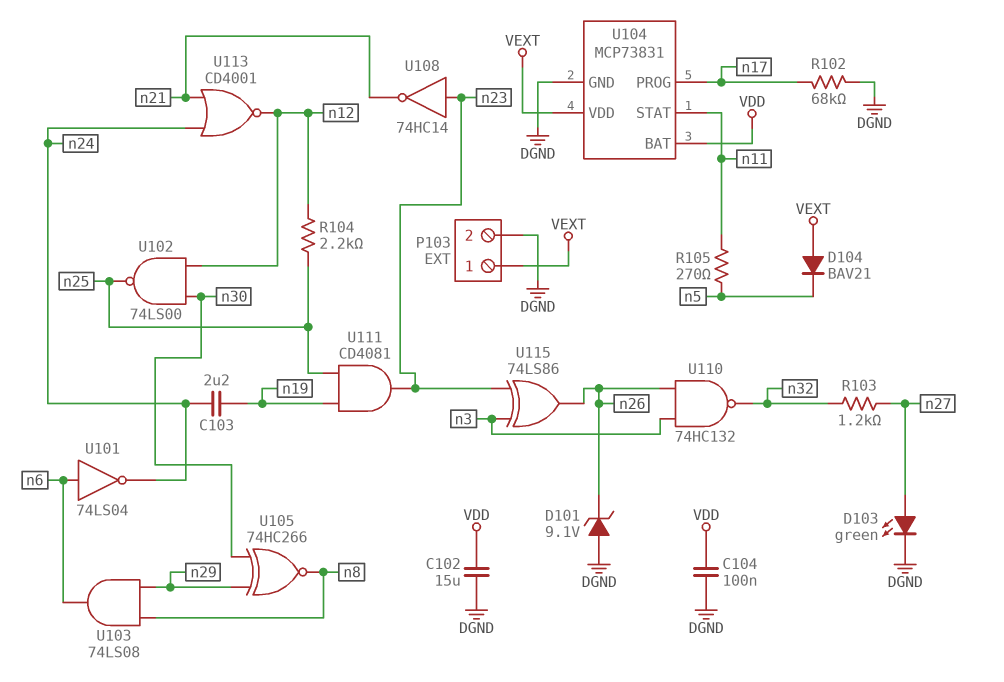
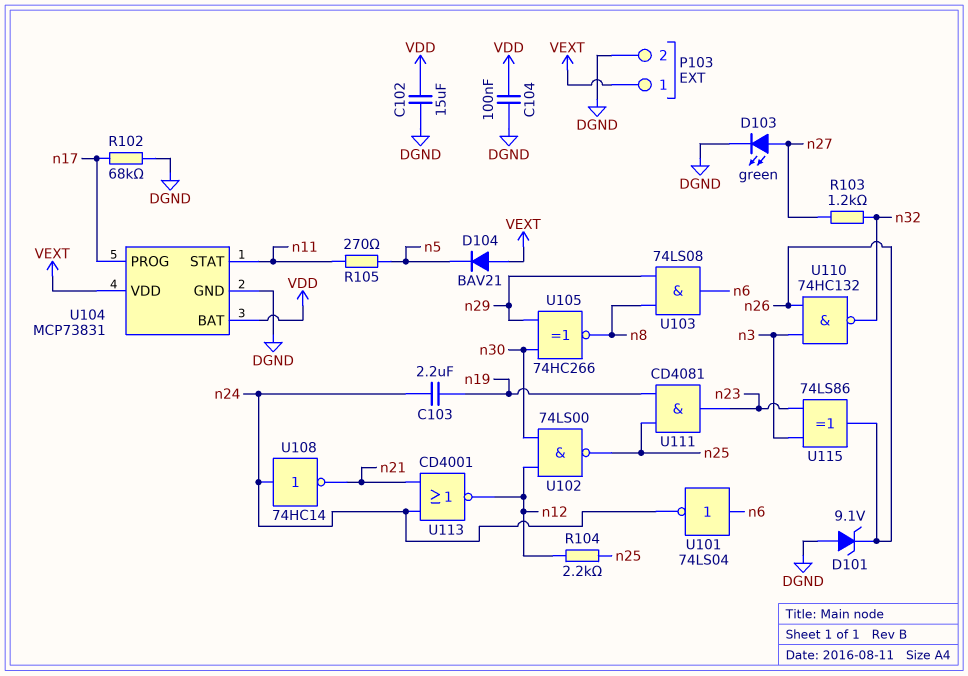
U108: NOT 74HC14 (in n23, out n21) -> NOT 74HC14 (in n24, out n21)

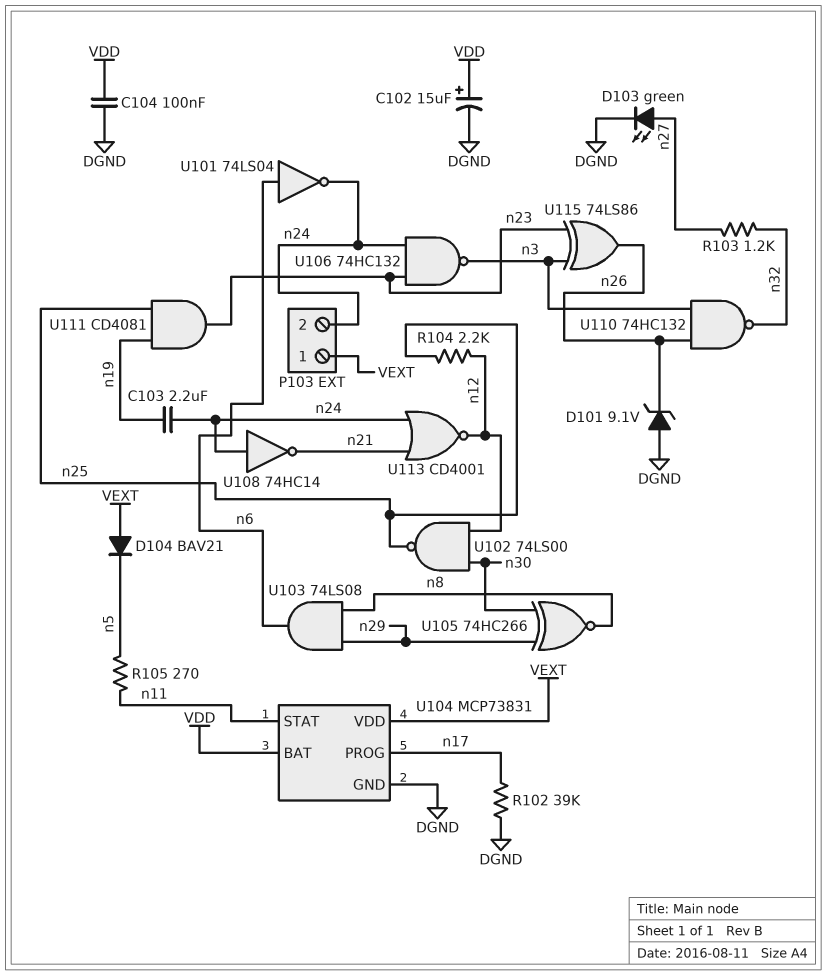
C102: 15uF (DGND, VDD) -> 15uF (plus VDD, minus DGND)
P103 pin 2: DGND -> n24
R102: 68k (DGND, n17) -> 39k (DGND, n17)
U106: none -> NAND 74HC132 (in n23, in n24, out n3)

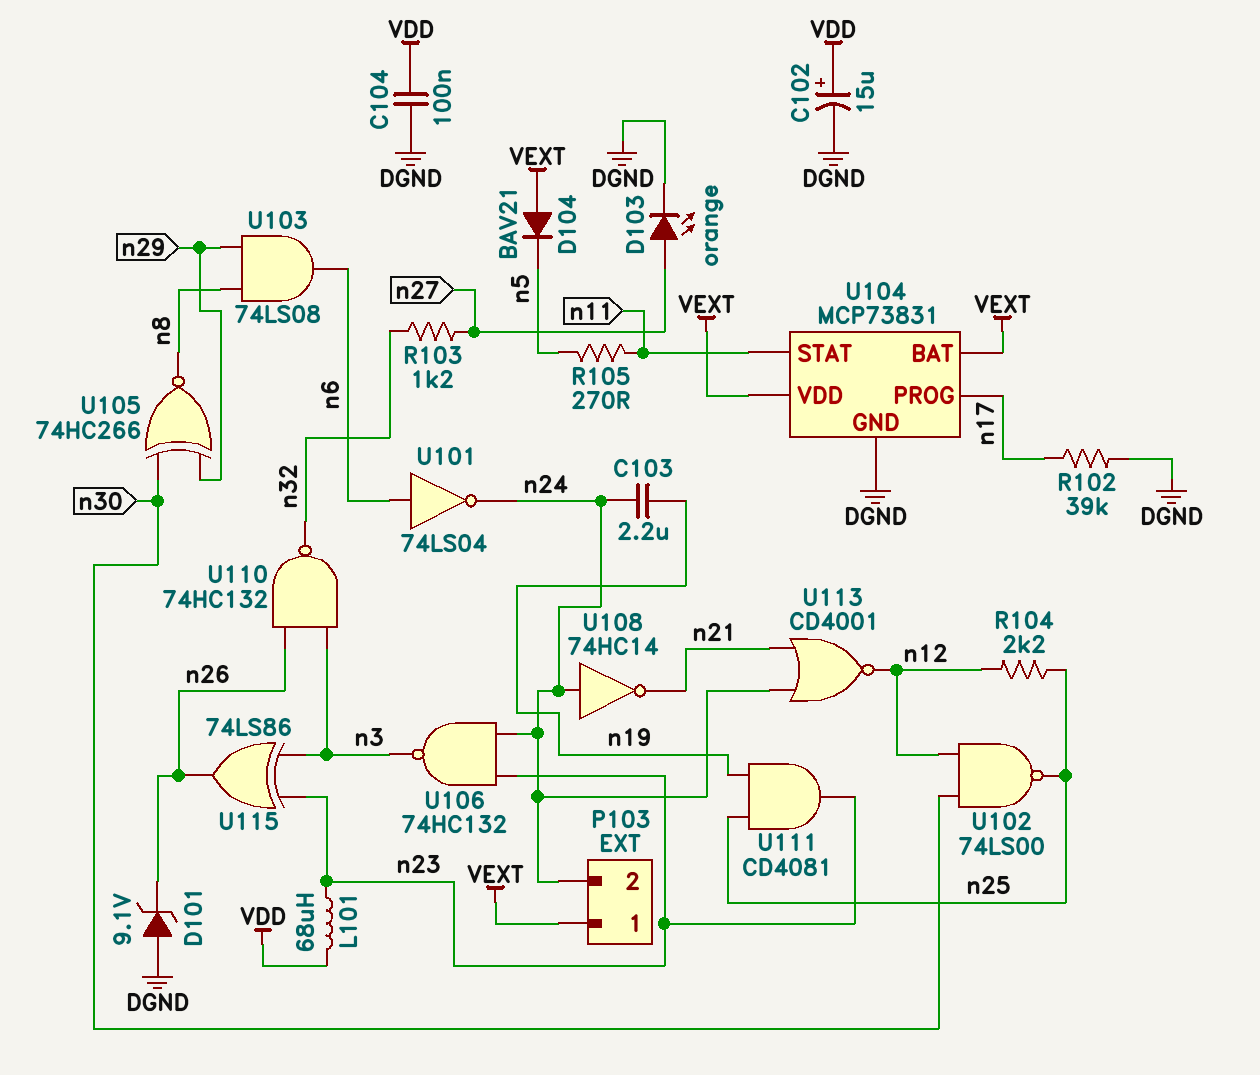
D103: LED green (A n27, K DGND) -> LED orange (A n27, K DGND)
L101: none -> 68uH (VDD, n23)
U104 pin BAT: VDD -> VEXT

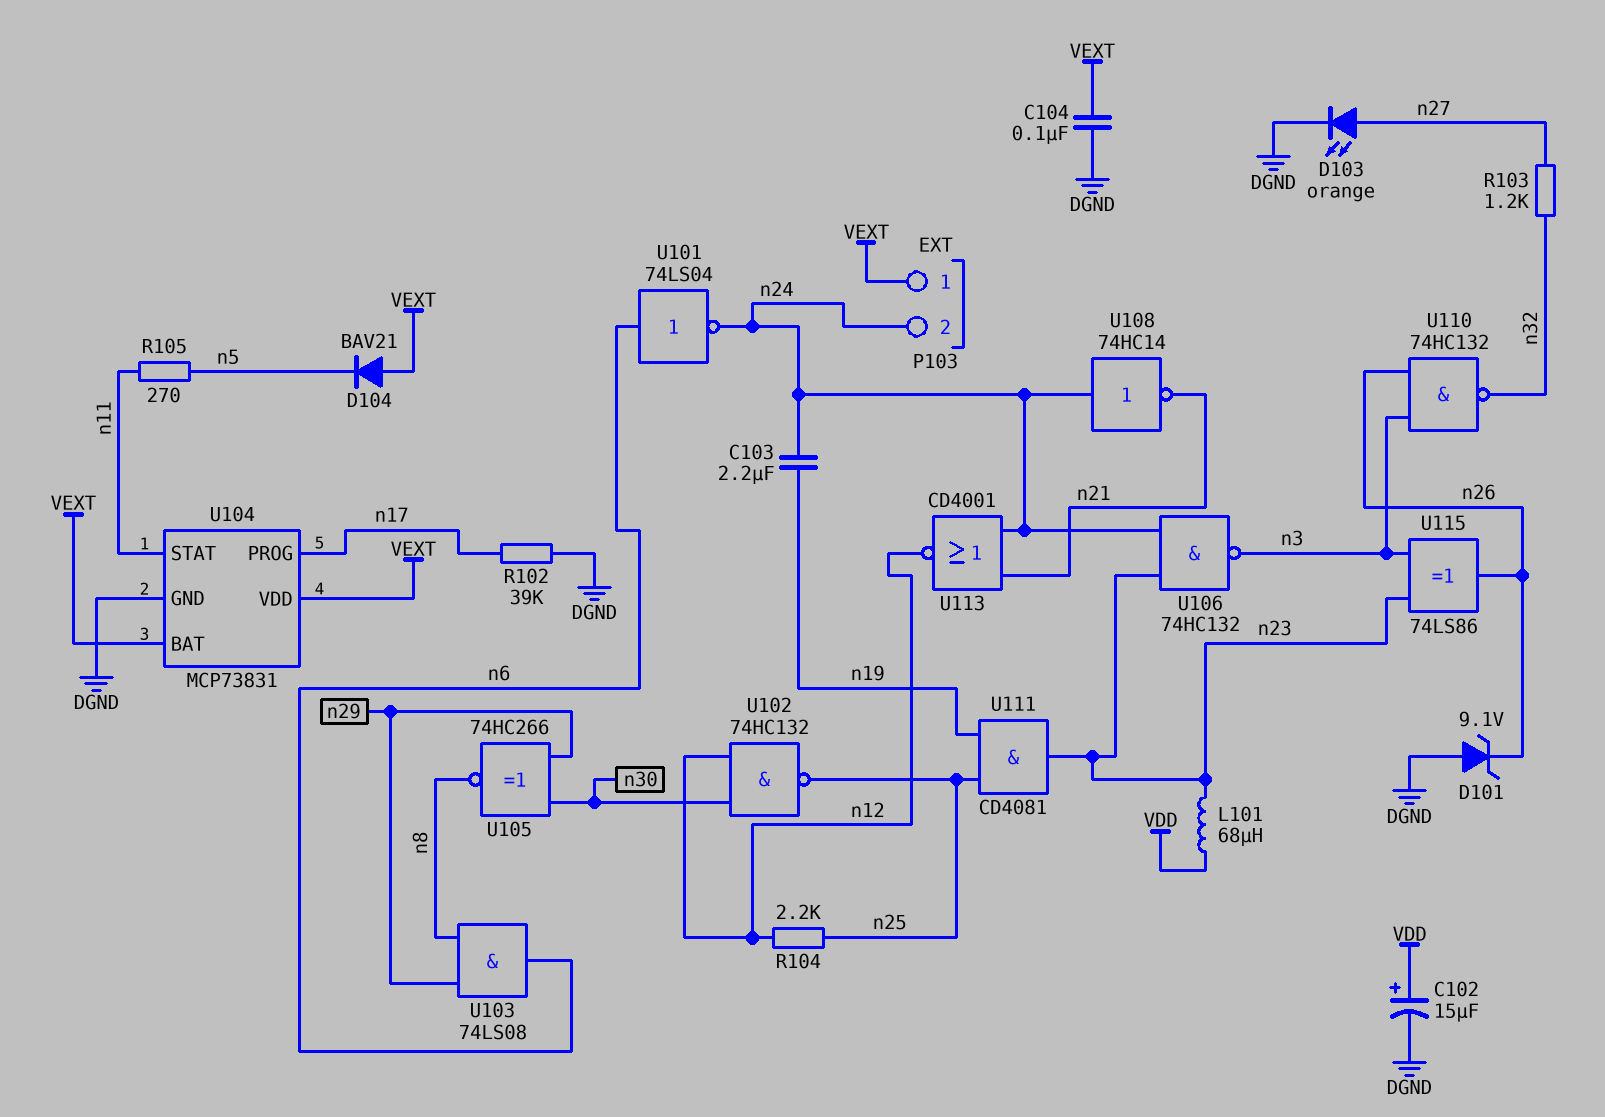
C104: 100nF (DGND, VDD) -> 100nF (DGND, VEXT)
U102: NAND 74LS00 (in n12, in n30, out n25) -> NAND 74HC132 (in n12, in n30, out n25)

